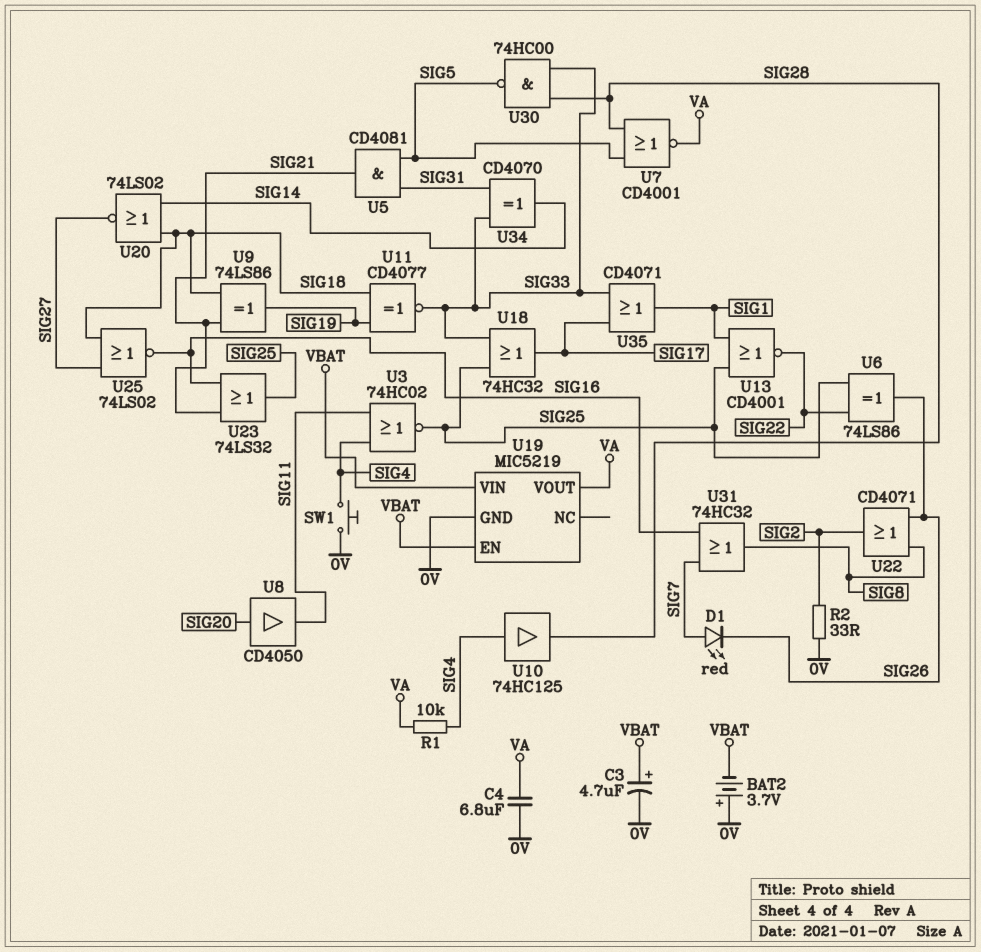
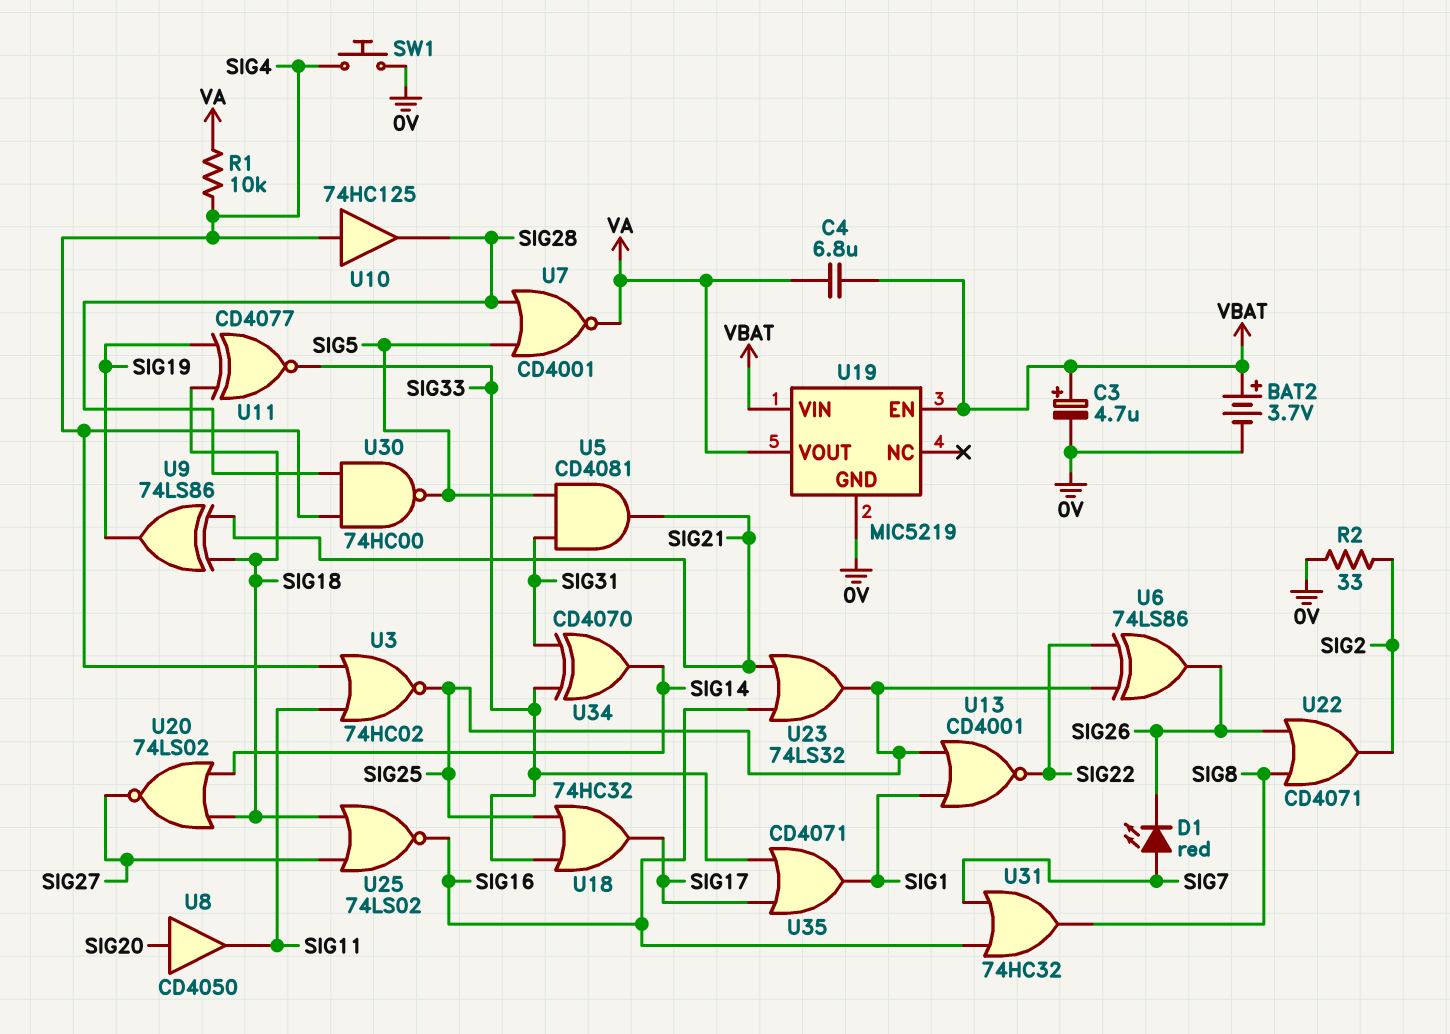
BAT2: 3.7V (plus 0V, minus VBAT) -> 3.7V (plus VBAT, minus 0V)
C4: 6.8uF (0V, VA) -> 6.8uF (VA, VBAT)
U30: NAND 74HC00 (in SIG28, in SIG33, out SIG5) -> NAND 74HC00 (in SIG4, in SIG28, out SIG5)

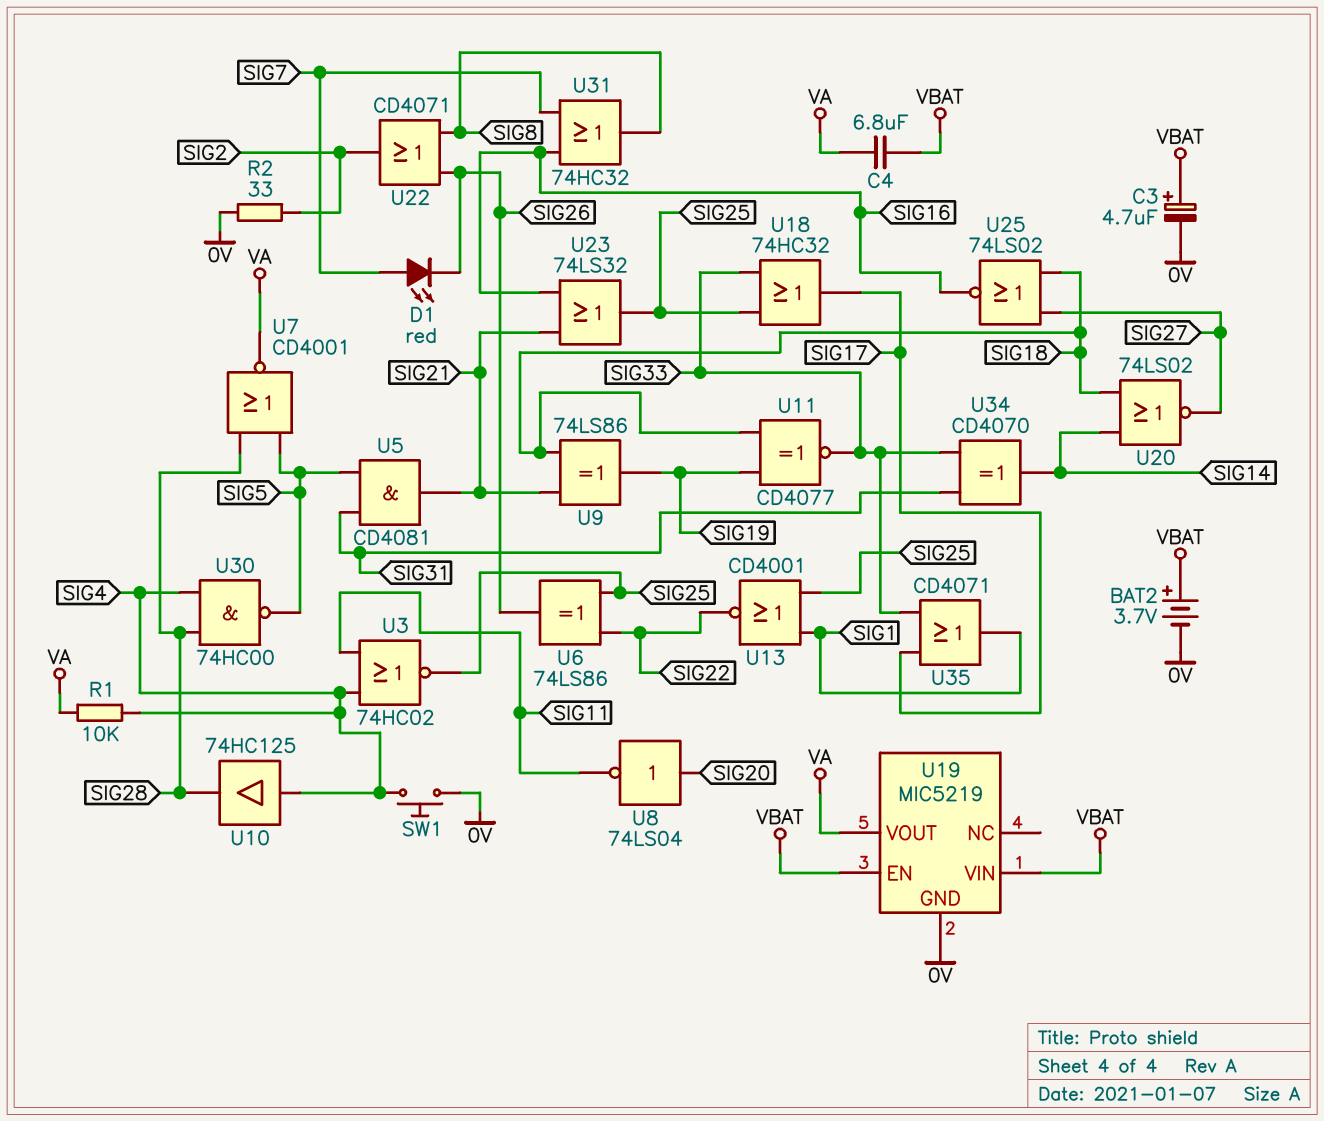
U8: buffer CD4050 (in SIG20, out SIG11) -> NOT 74LS04 (in SIG20, out SIG11)

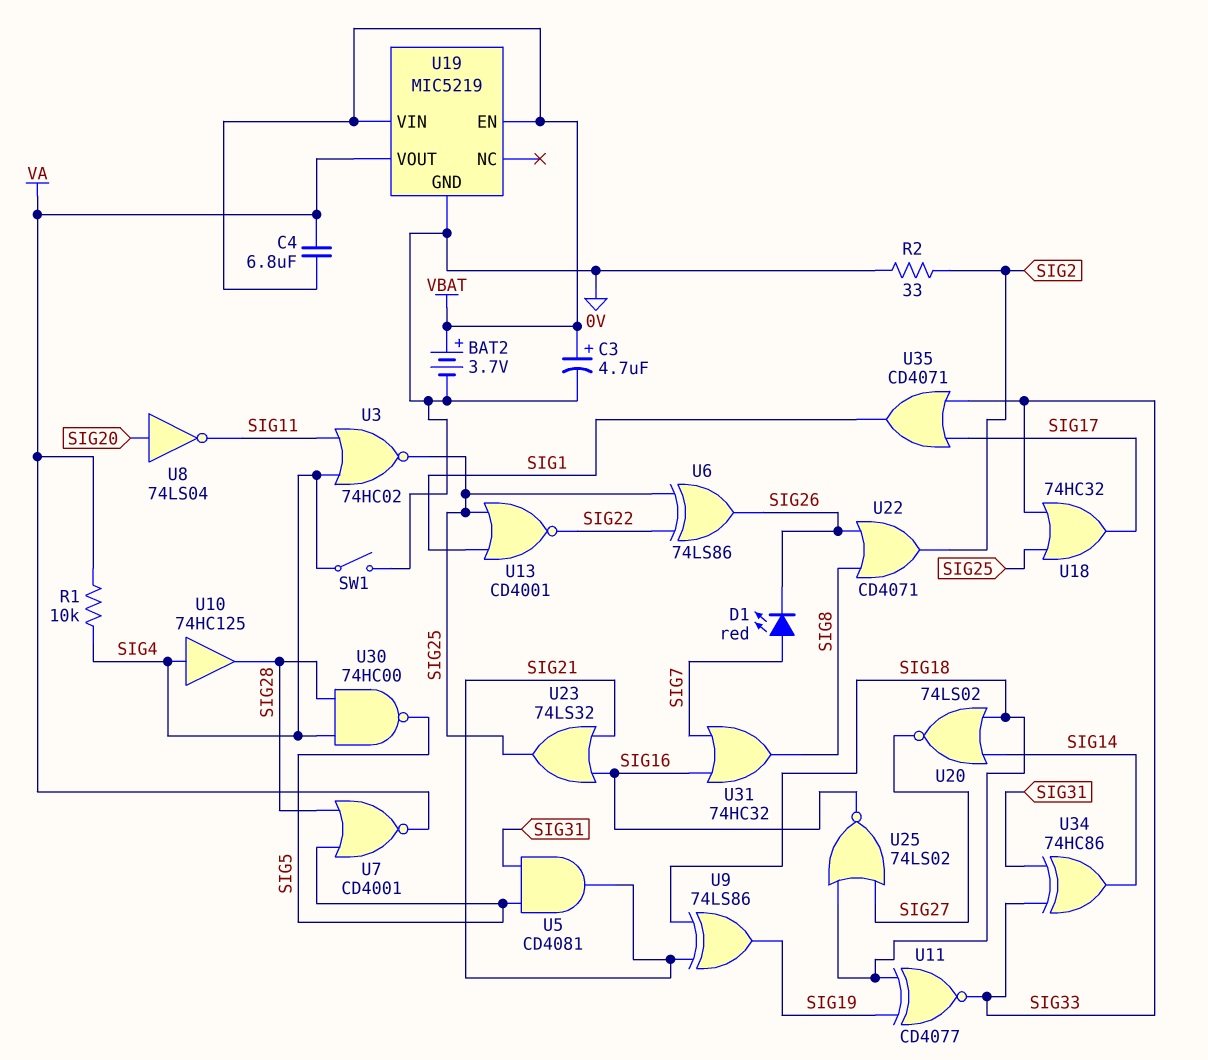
SW1: button (0V, SIG4) -> switch (0V, SIG4)
U34: XOR CD4070 (in SIG31, in SIG33, out SIG14) -> XOR 74HC86 (in SIG31, in SIG33, out SIG14)

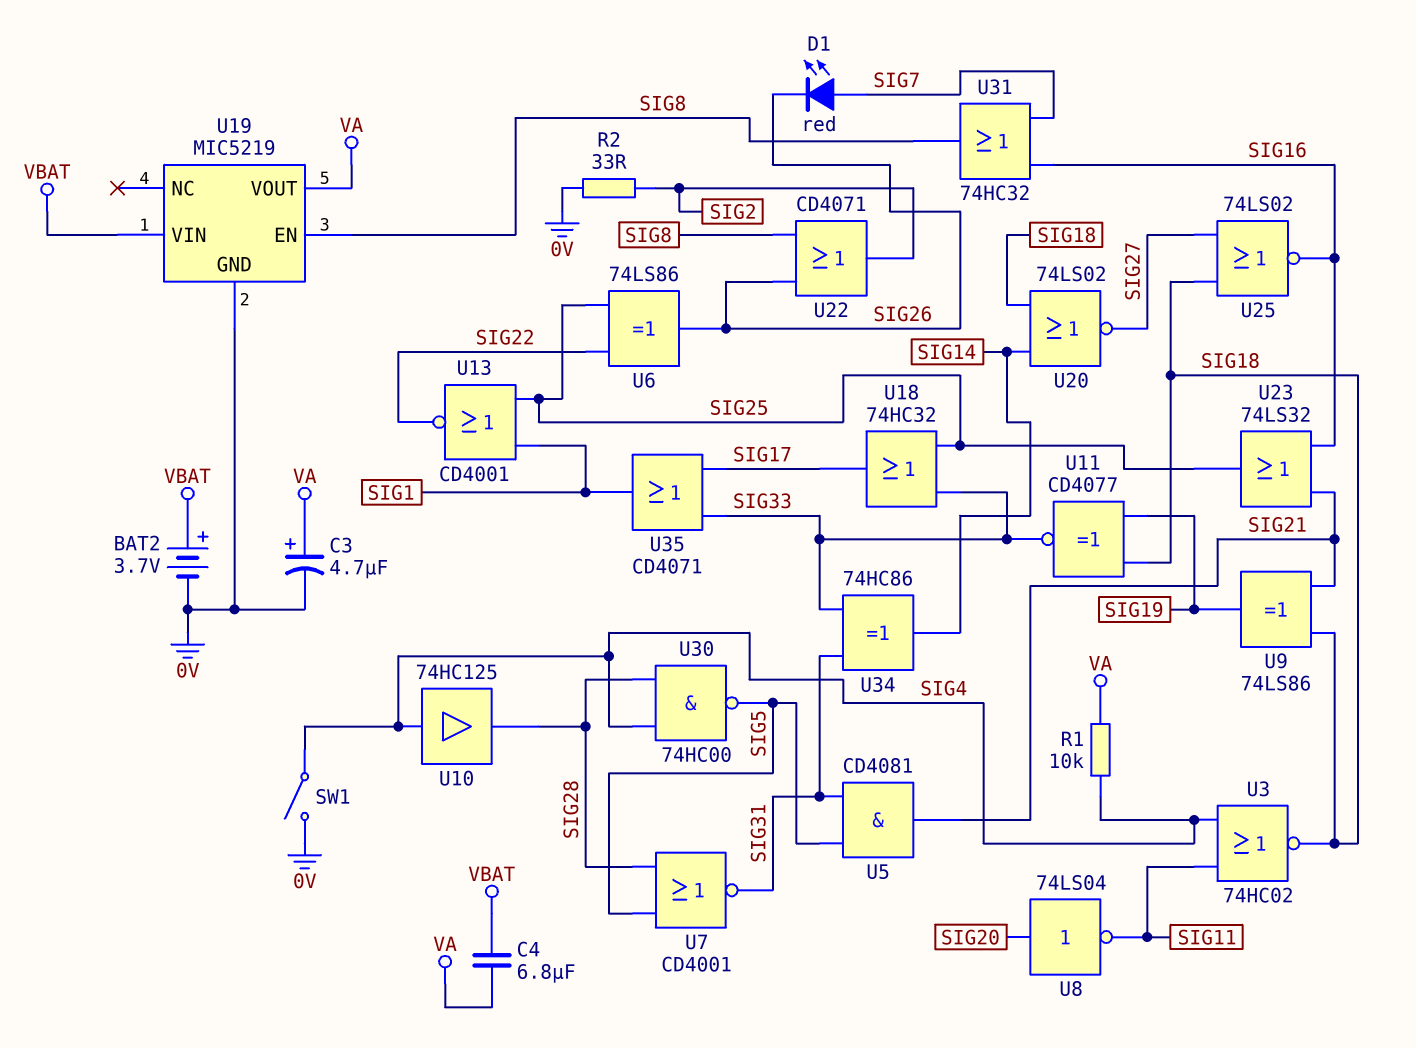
C3: 4.7uF (plus VBAT, minus 0V) -> 4.7uF (plus VA, minus 0V)
U3: NOR 74HC02 (in SIG4, in SIG11, out SIG25) -> NOR 74HC02 (in SIG4, in SIG11, out SIG18)
U7: NOR CD4001 (in SIG5, in SIG28, out VA) -> NOR CD4001 (in SIG5, in SIG28, out SIG31)
U19 pin EN: VBAT -> SIG8

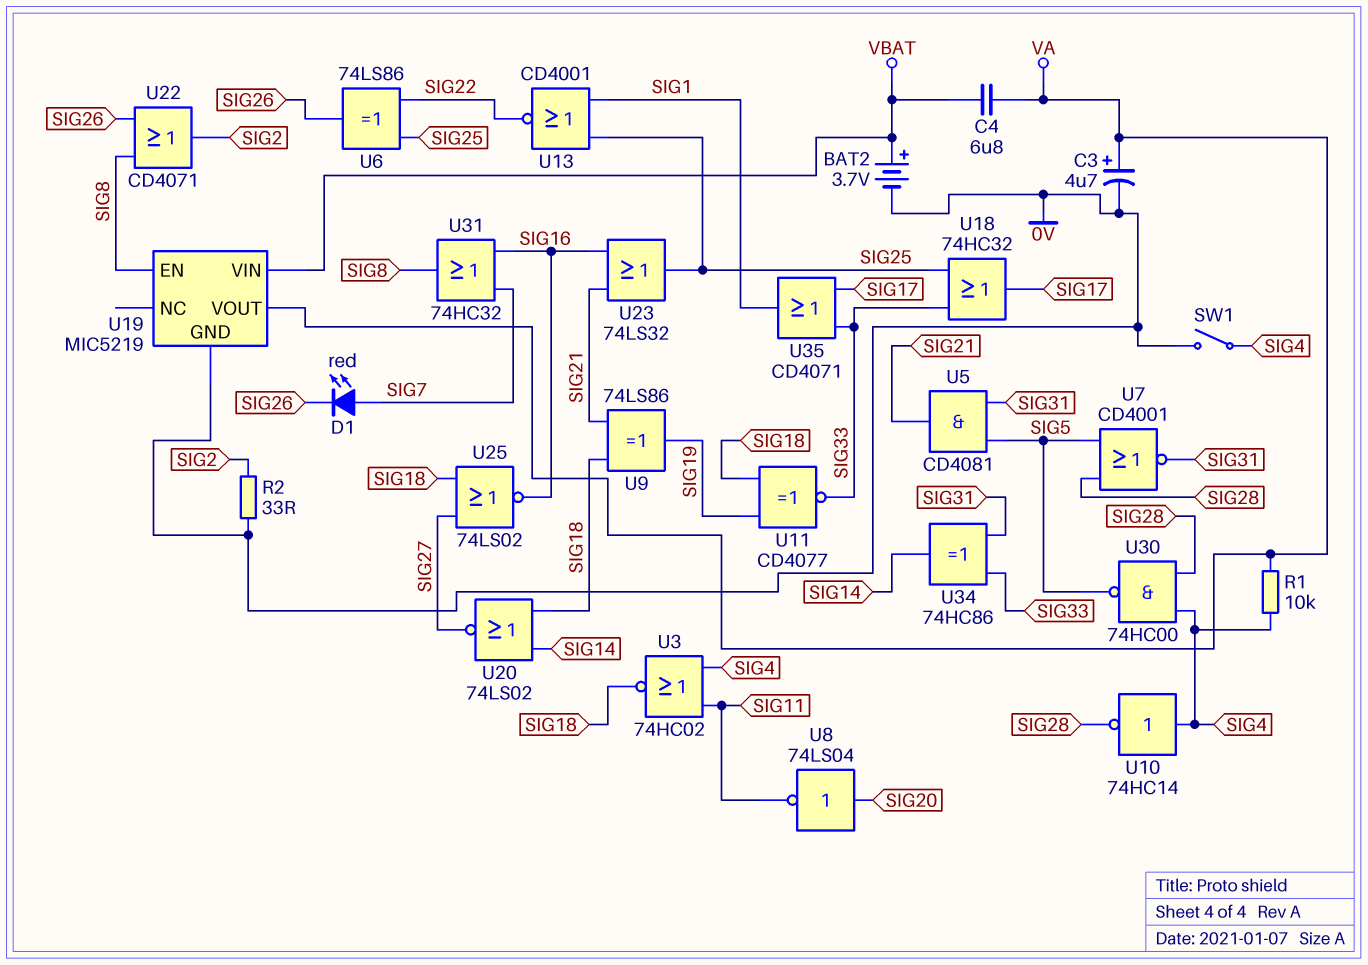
U10: buffer 74HC125 (in SIG4, out SIG28) -> NOT 74HC14 (in SIG4, out SIG28)

